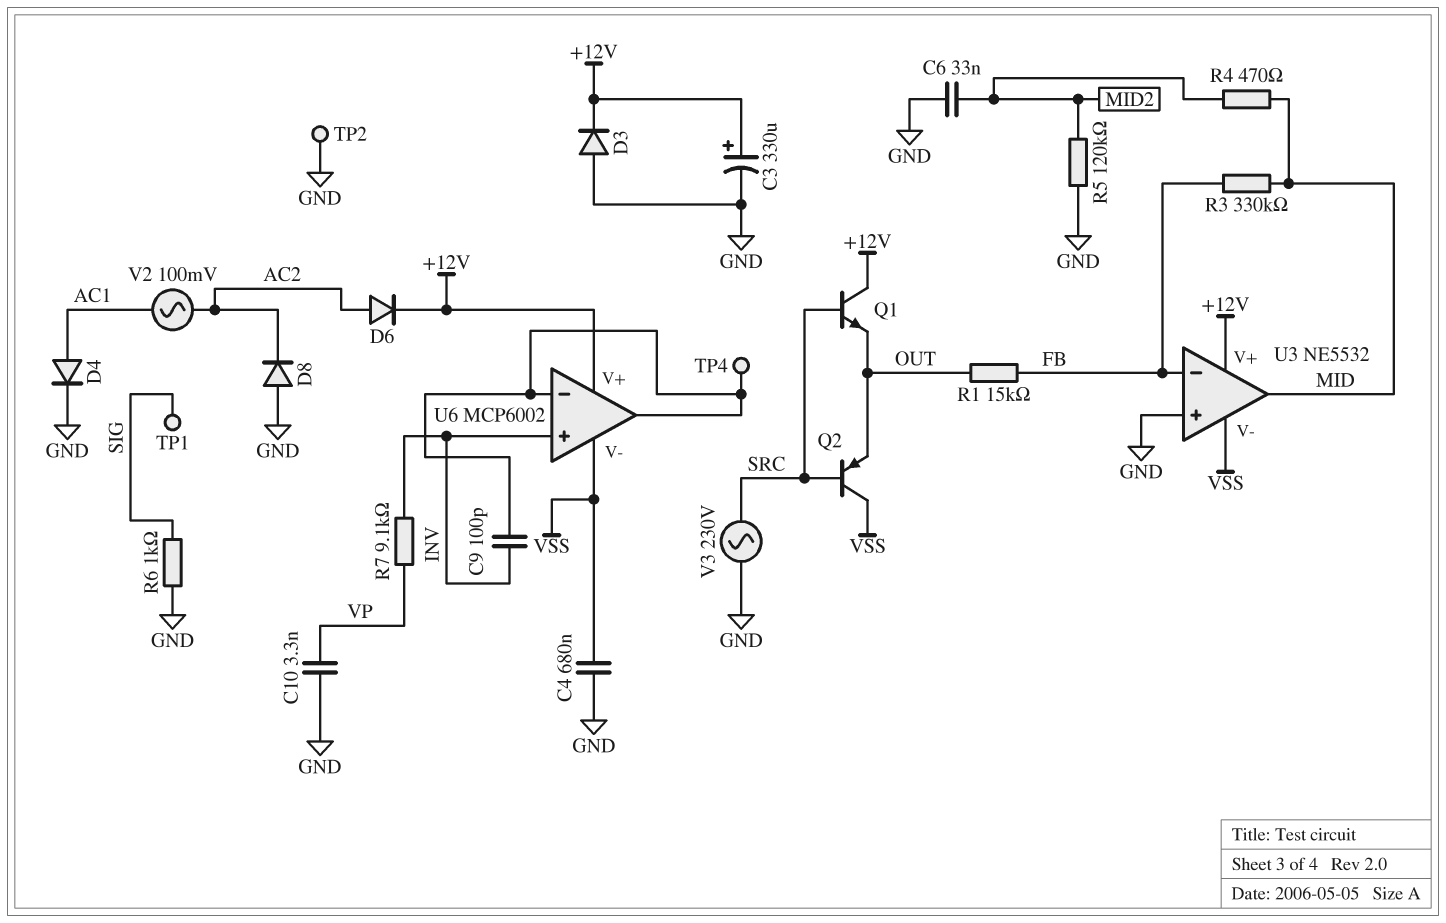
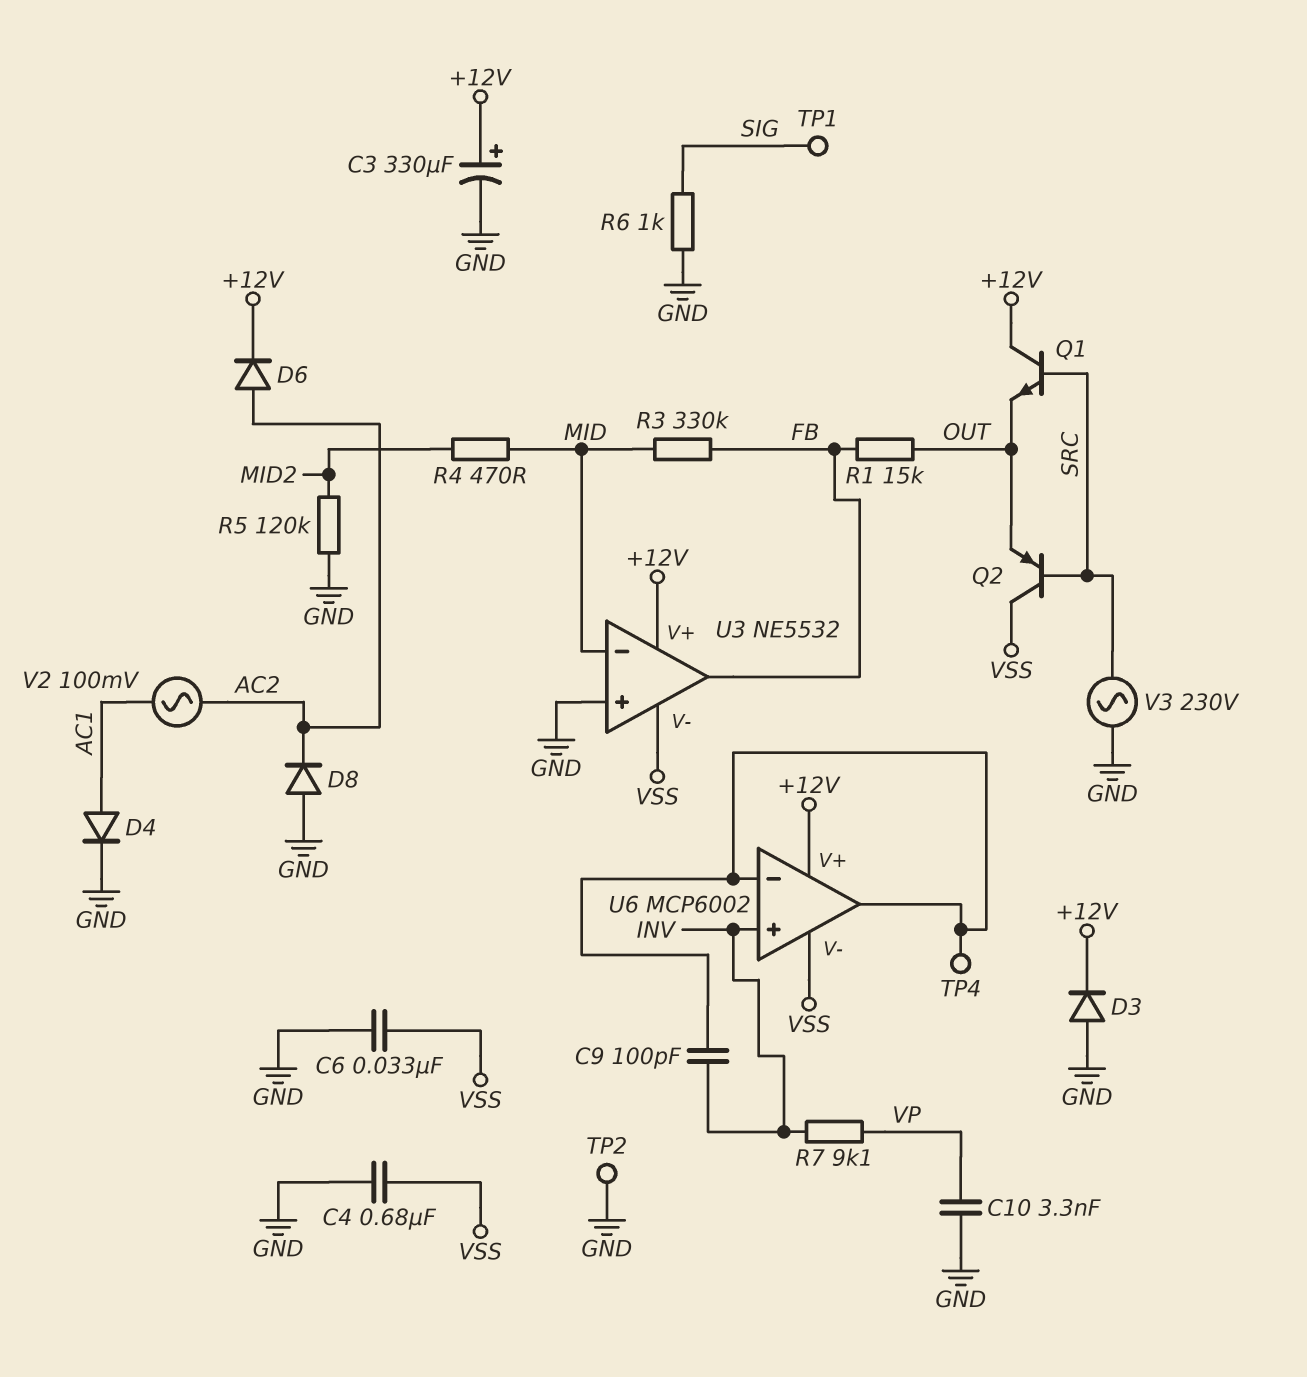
C6: 33nF (GND, MID2) -> 33nF (GND, VSS)
U3 pin in-: FB -> MID
U3 pin out: MID -> FB

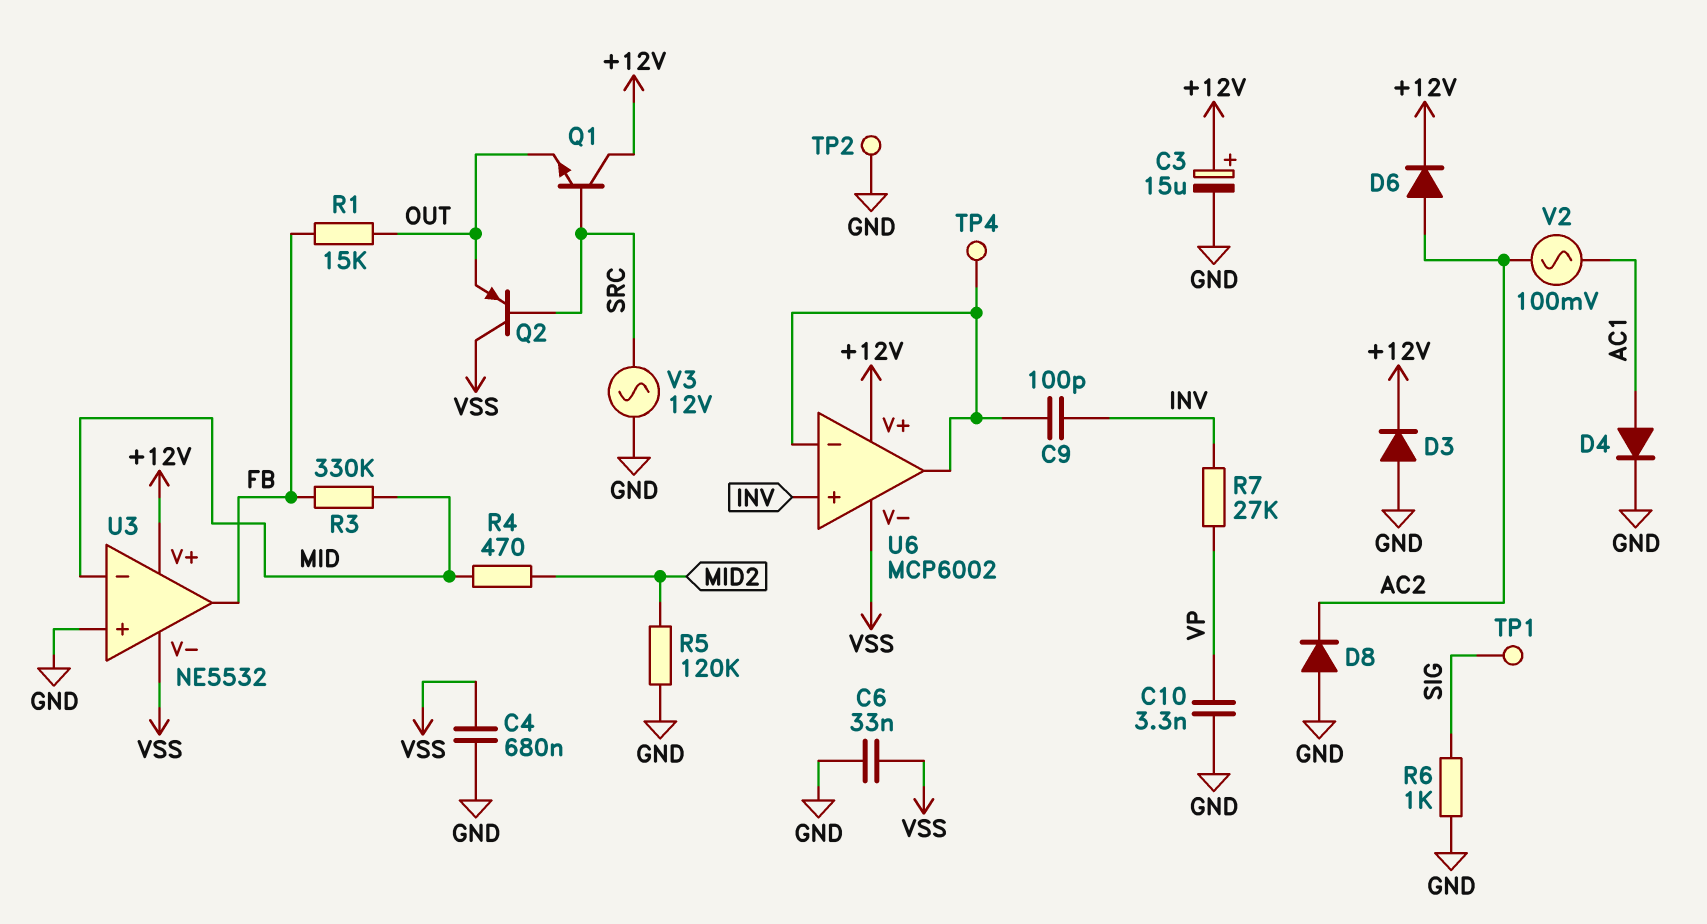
C3: 330uF (plus +12V, minus GND) -> 15uF (plus +12V, minus GND)
R7: 9.1k (INV, VP) -> 27k (INV, VP)
V3: AC 230V (GND, SRC) -> AC 12V (GND, SRC)

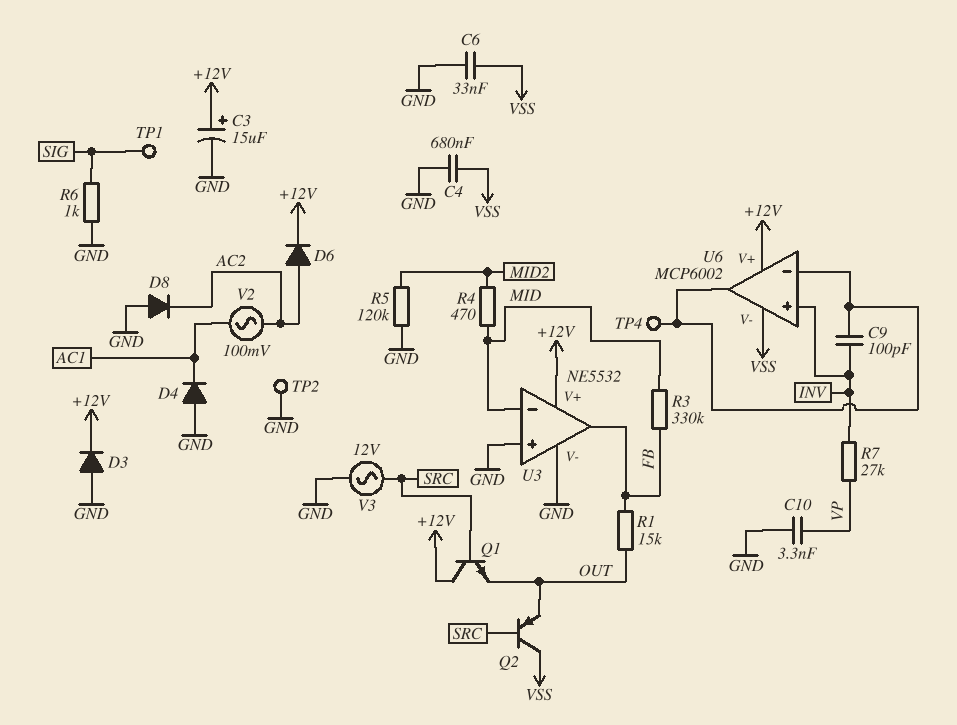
D4: diode (A AC1, K GND) -> diode (A GND, K AC1)
U3 pin V-: VSS -> GND

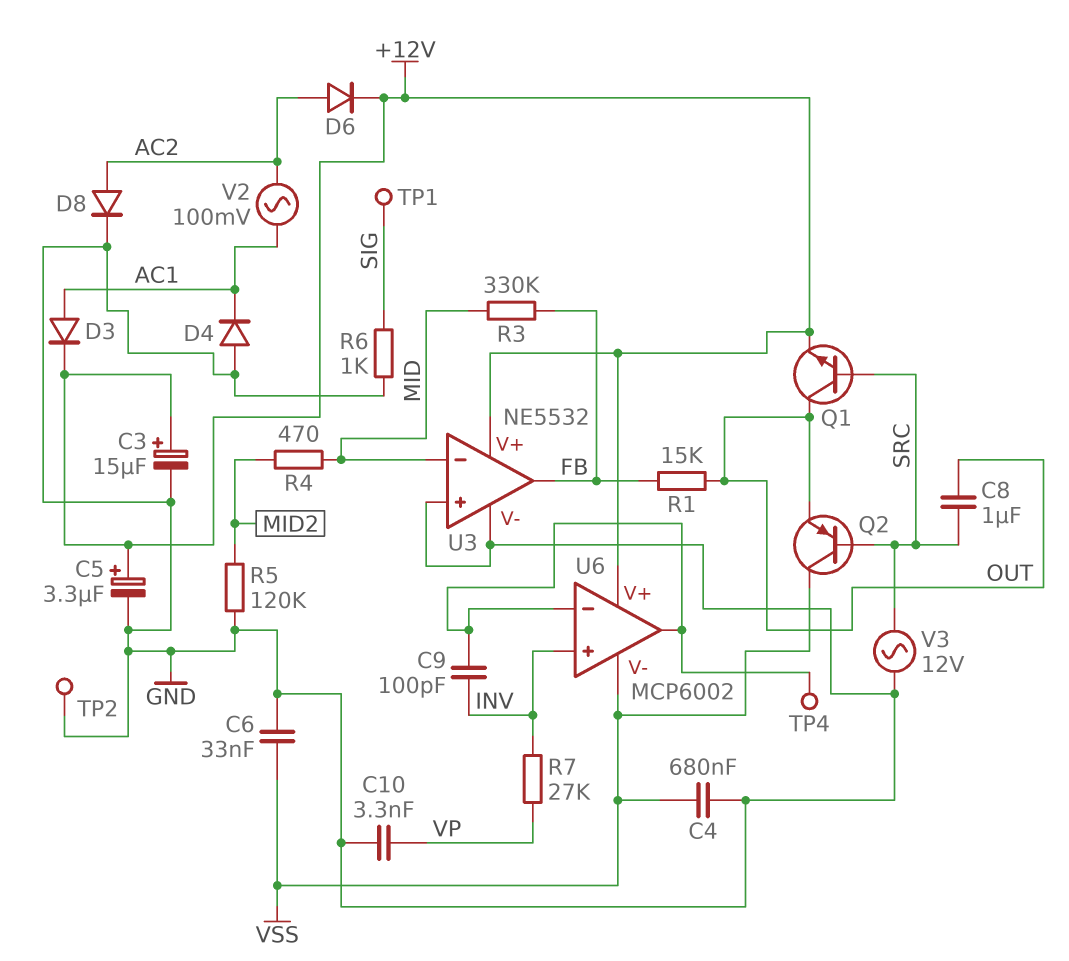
C5: none -> 3.3uF (plus +12V, minus GND)
C8: none -> 1uF (OUT, SRC)
D3: diode (A GND, K +12V) -> diode (A AC1, K +12V)
D8: diode (A GND, K AC2) -> diode (A AC2, K GND)
Q1: NPN (B SRC, C +12V, E OUT) -> NPN (B SRC, C OUT, E +12V)

